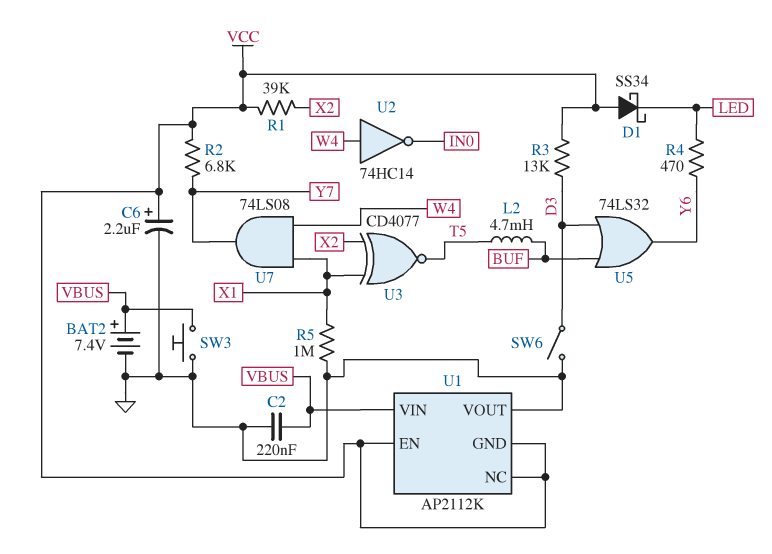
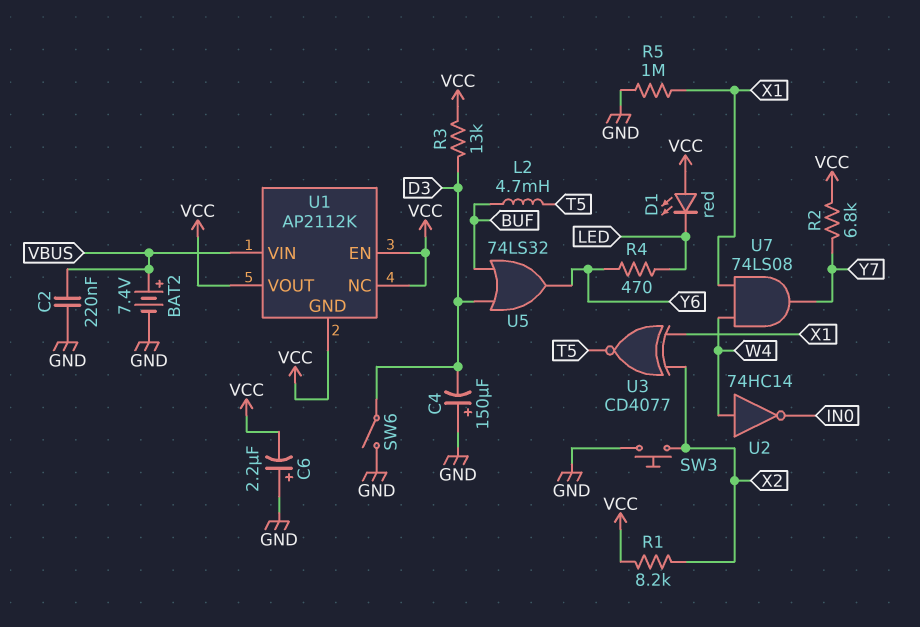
C4: none -> 150uF (plus GND, minus D3)
C6: 2.2uF (plus VCC, minus GND) -> 2.2uF (plus GND, minus VCC)
D1: schottky SS34 (A VCC, K LED) -> LED red (A VCC, K LED)
R1: 39k (VCC, X2) -> 8.2k (VCC, X2)
SW3: button (GND, VBUS) -> button (GND, X2)
U1 pin VOUT: GND -> VCC

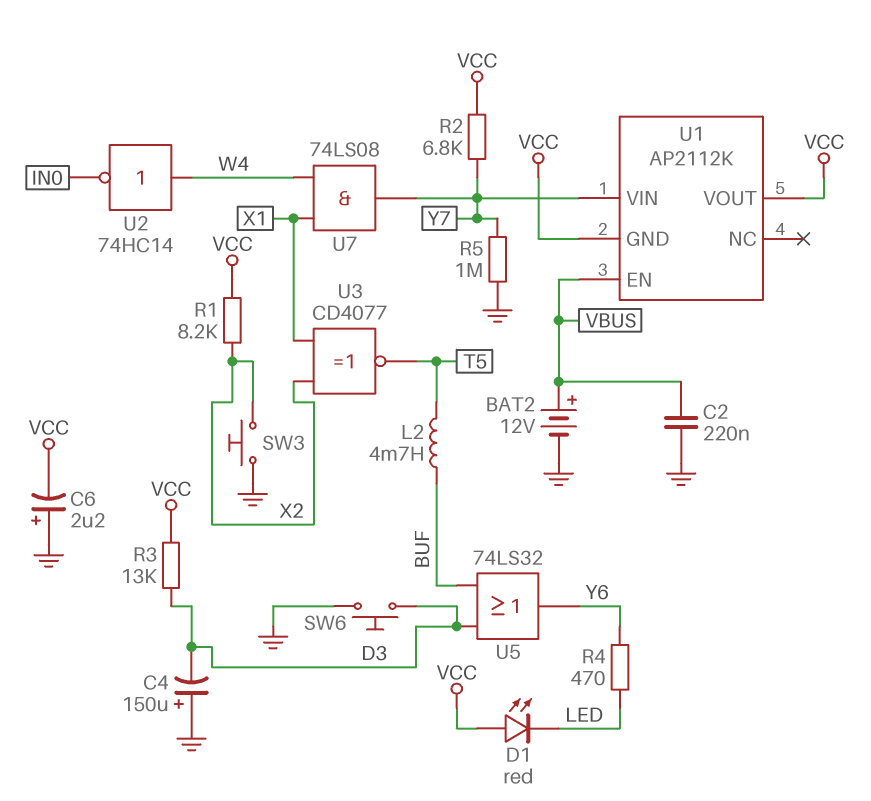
BAT2: 7.4V (plus VBUS, minus GND) -> 12V (plus VBUS, minus GND)
R5: 1M (GND, X1) -> 1M (GND, Y7)
SW6: switch (D3, GND) -> button (D3, GND)
U1 pin EN: VCC -> VBUS
U1 pin NC: VCC -> none
U1 pin VIN: VBUS -> Y7

